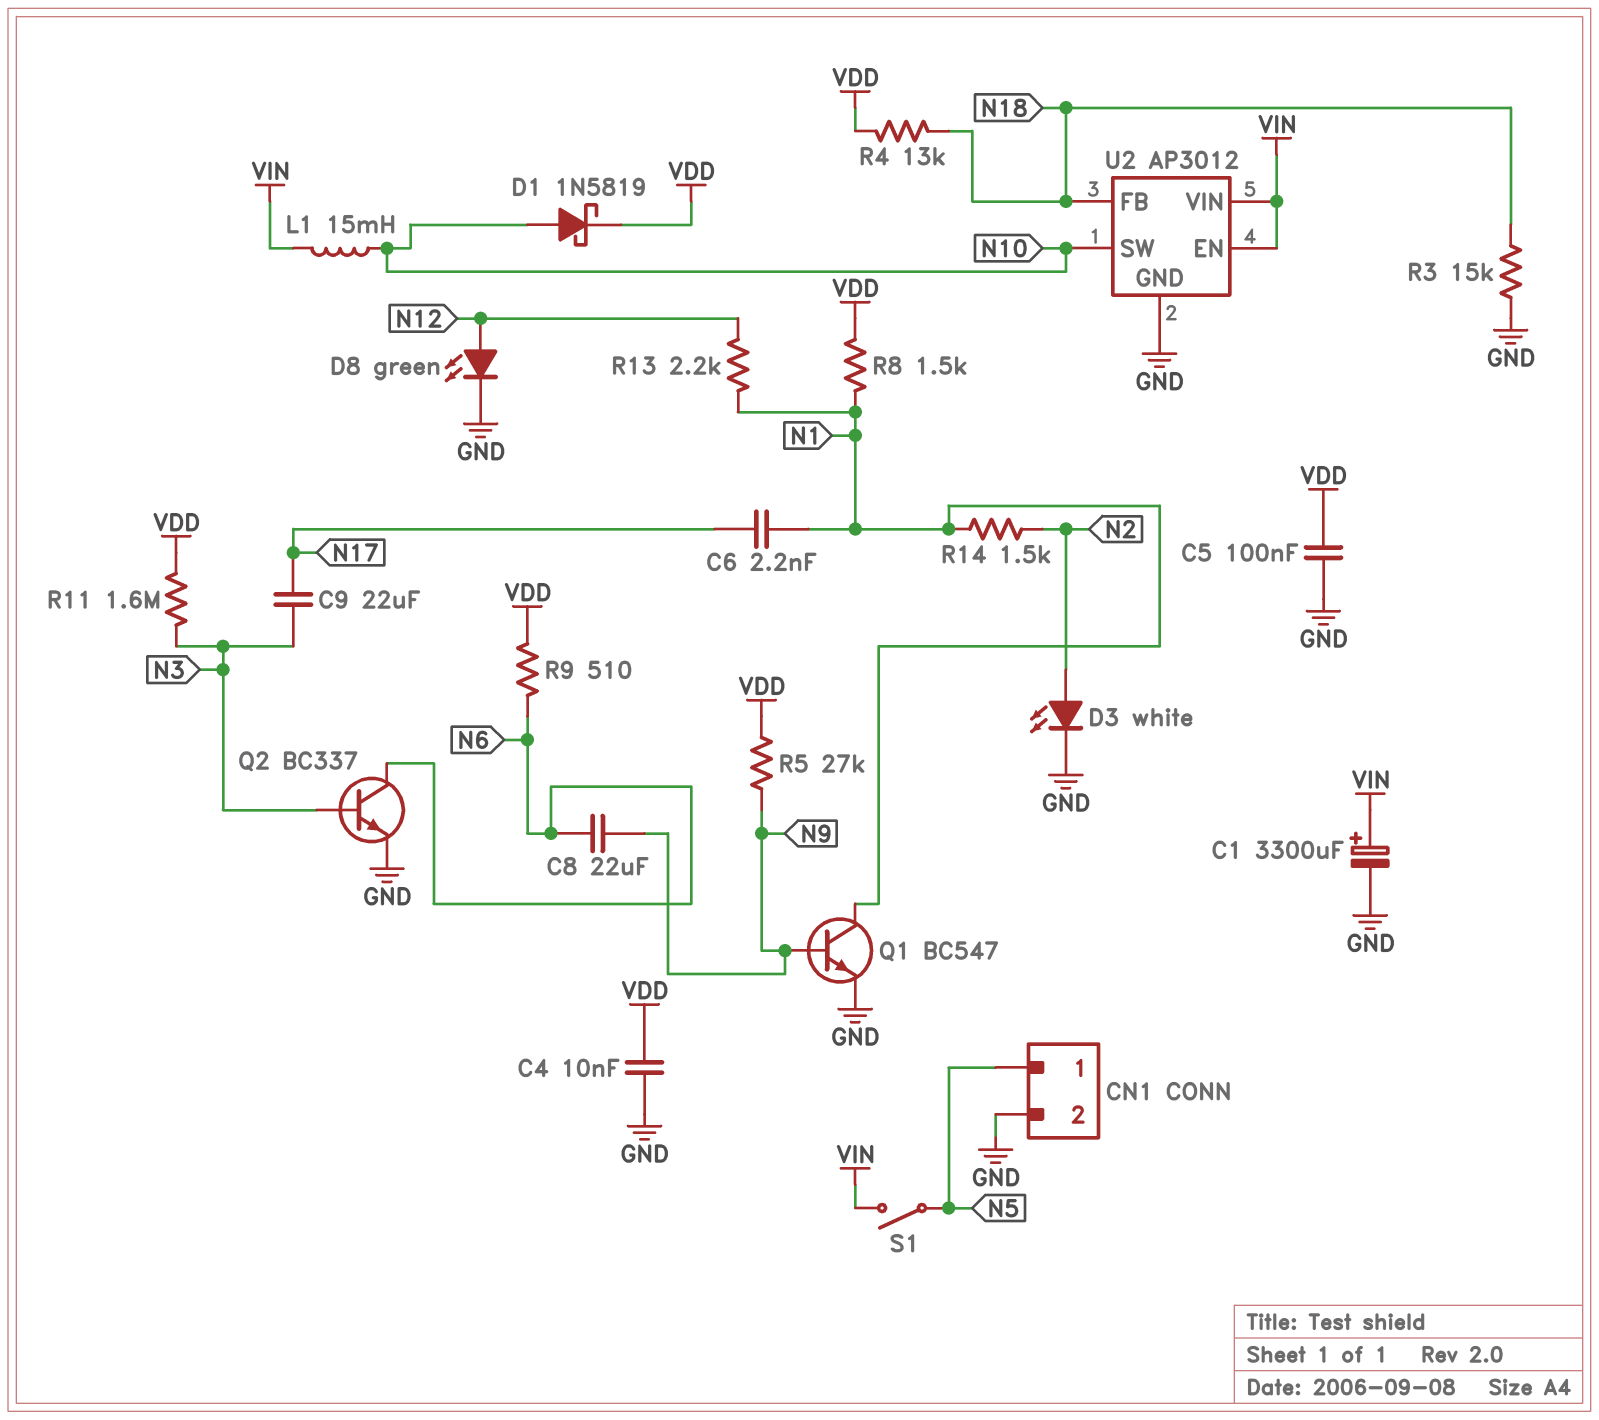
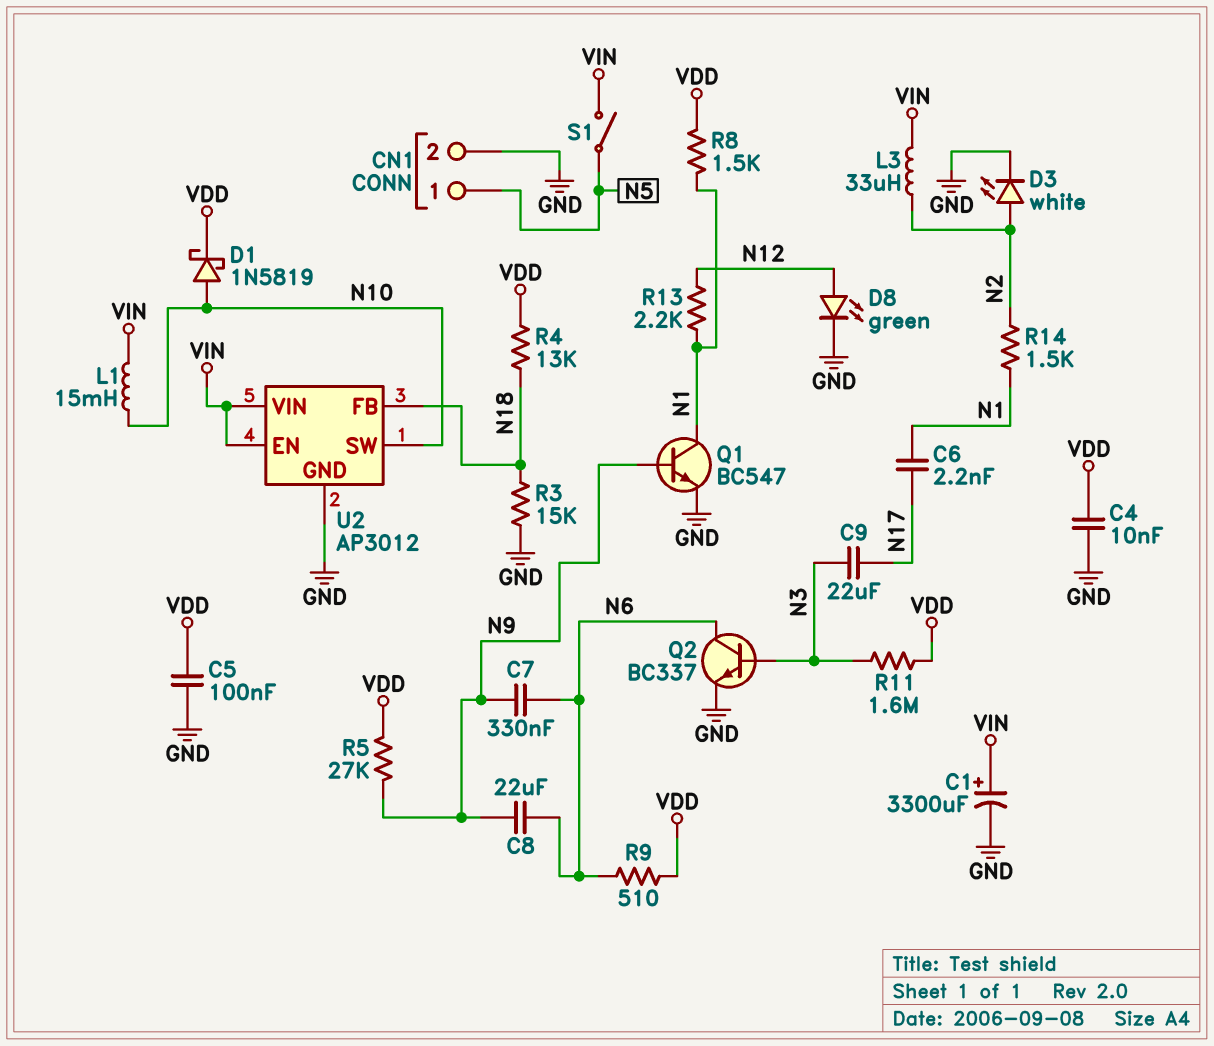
C7: none -> 330nF (N6, N9)
L3: none -> 33uH (N2, VIN)

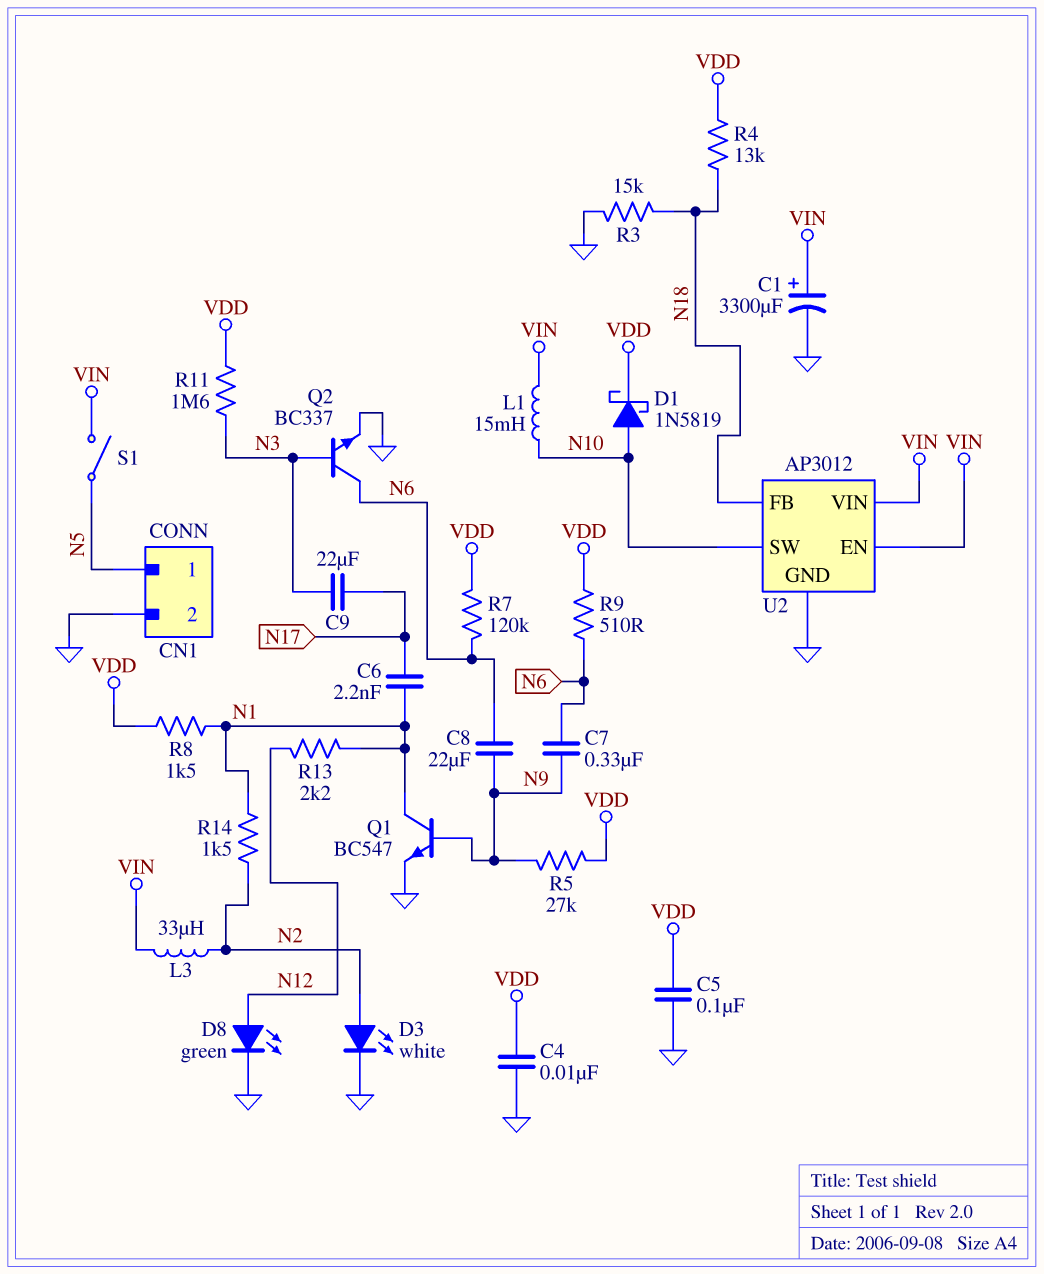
R7: none -> 120k (N6, VDD)

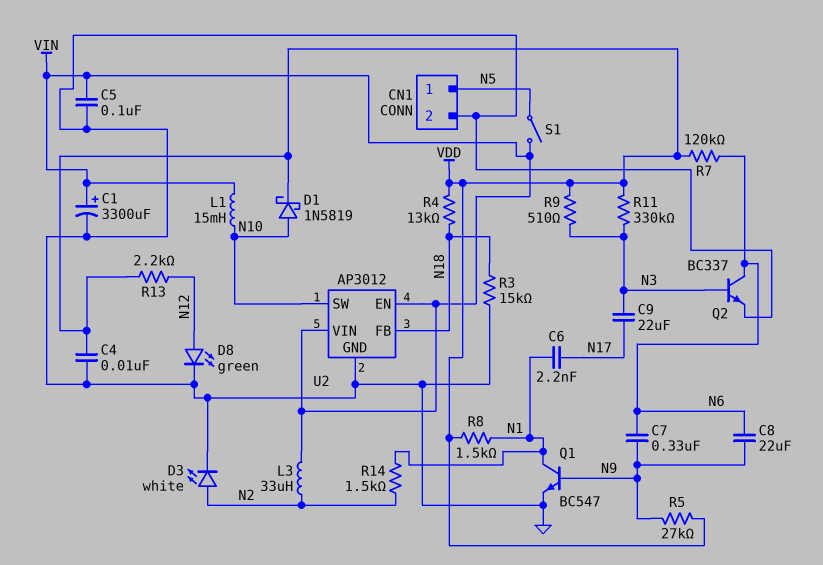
C5: 100nF (GND, VDD) -> 100nF (GND, VIN)
R9: 510 (N6, VDD) -> 510 (N3, VDD)
R11: 1.6M (N3, VDD) -> 330k (N3, VDD)
R13: 2.2k (N1, N12) -> 2.2k (N12, VDD)

